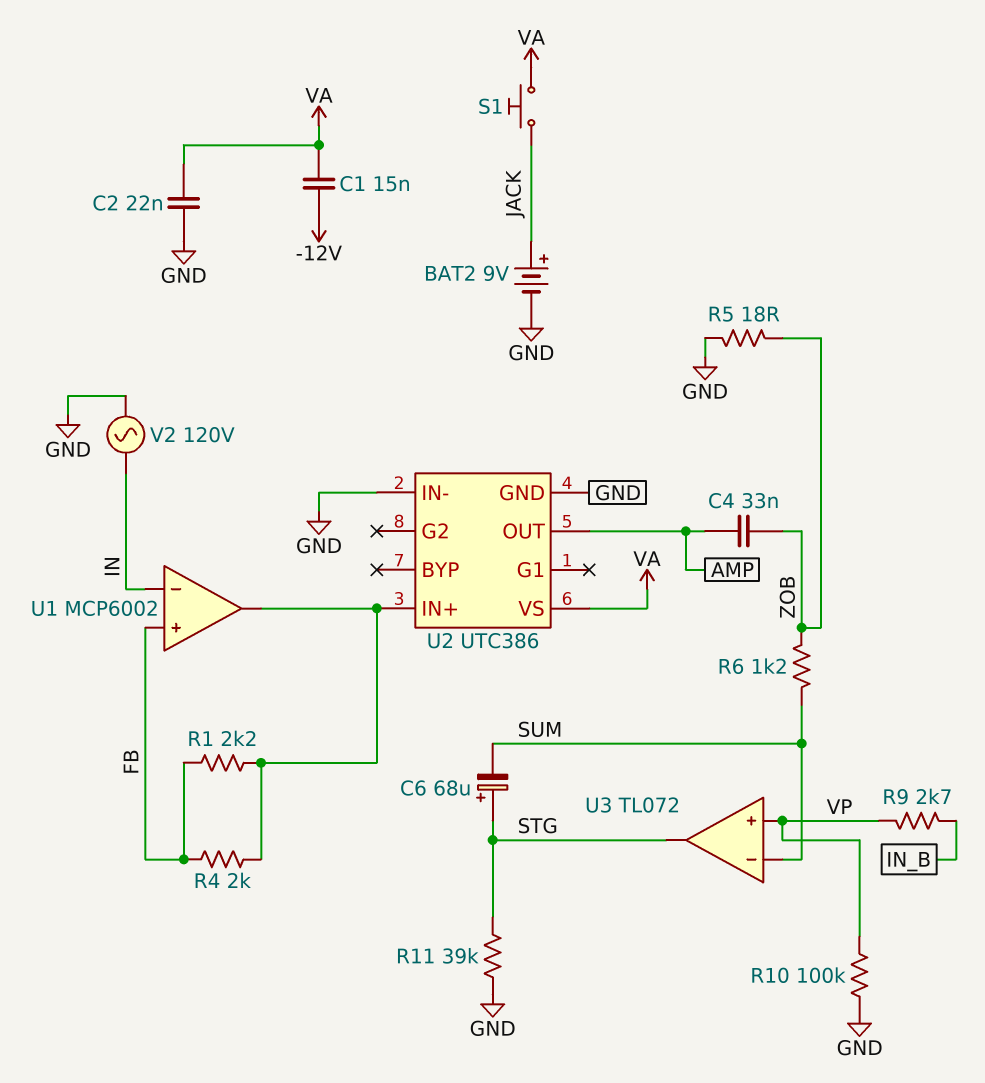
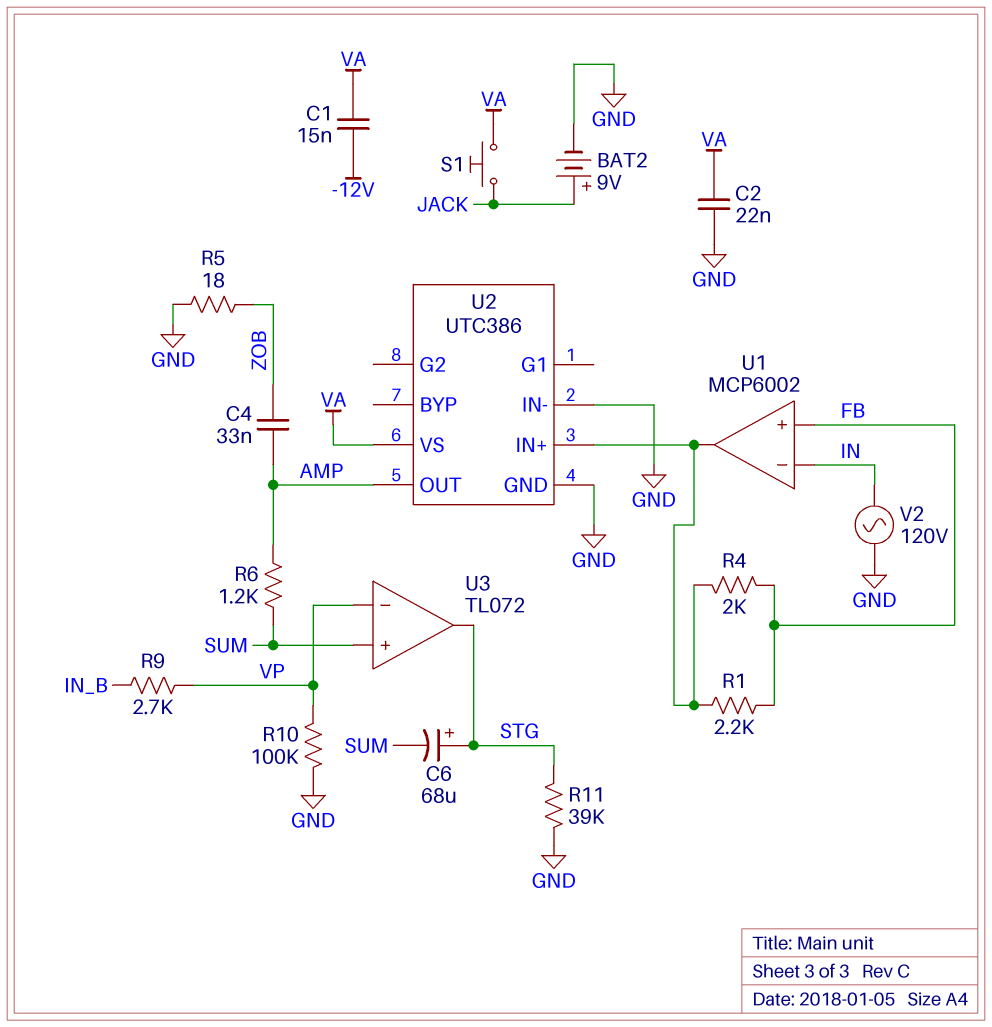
R6: 1.2k (SUM, ZOB) -> 1.2k (AMP, SUM)
U3 pin in+: VP -> SUM
U3 pin in-: SUM -> VP

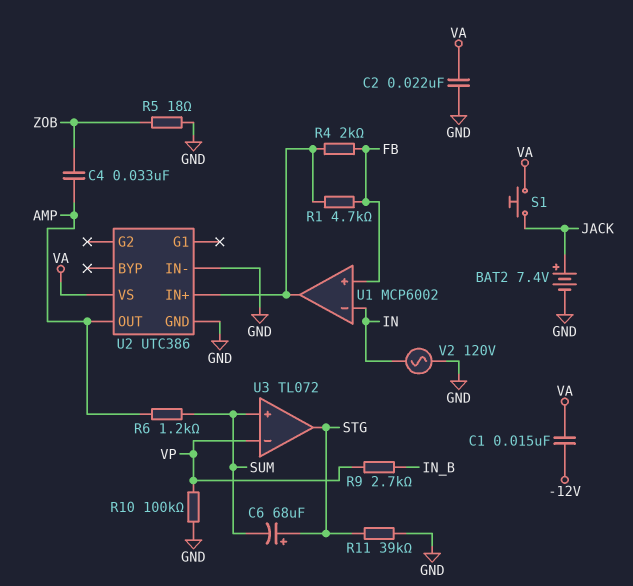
BAT2: 9V (plus JACK, minus GND) -> 7.4V (plus JACK, minus GND)
R1: 2.2k (FB, U1/out) -> 4.7k (FB, U1/out)

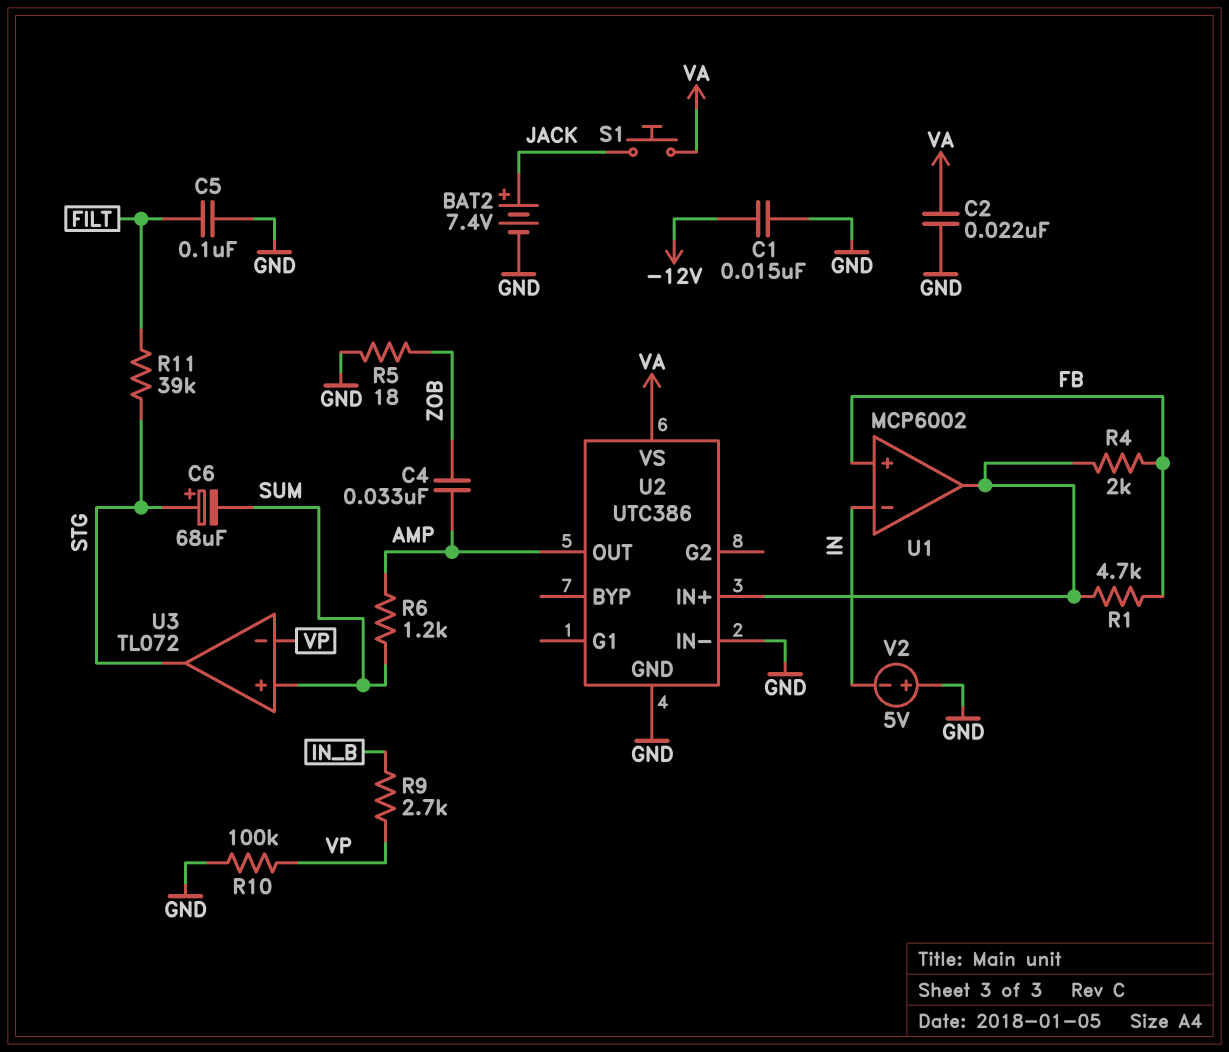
C1: 15nF (-12V, VA) -> 15nF (-12V, GND)
C5: none -> 100nF (FILT, GND)
R11: 39k (GND, STG) -> 39k (FILT, STG)
V2: AC 120V (GND, IN) -> 5V (plus GND, minus IN)

